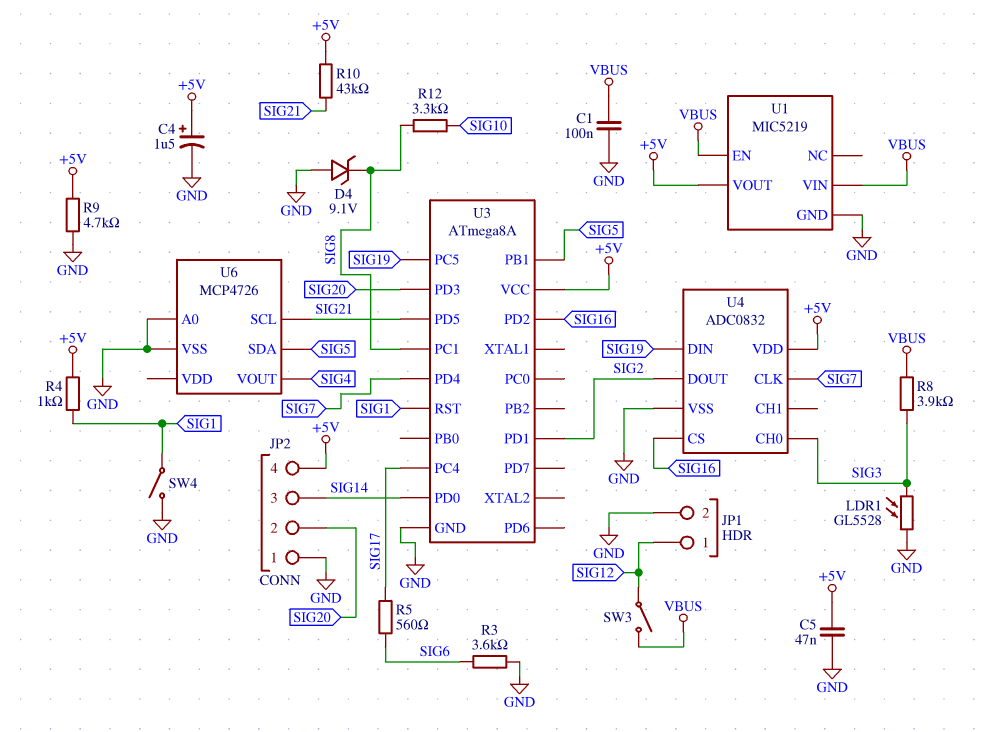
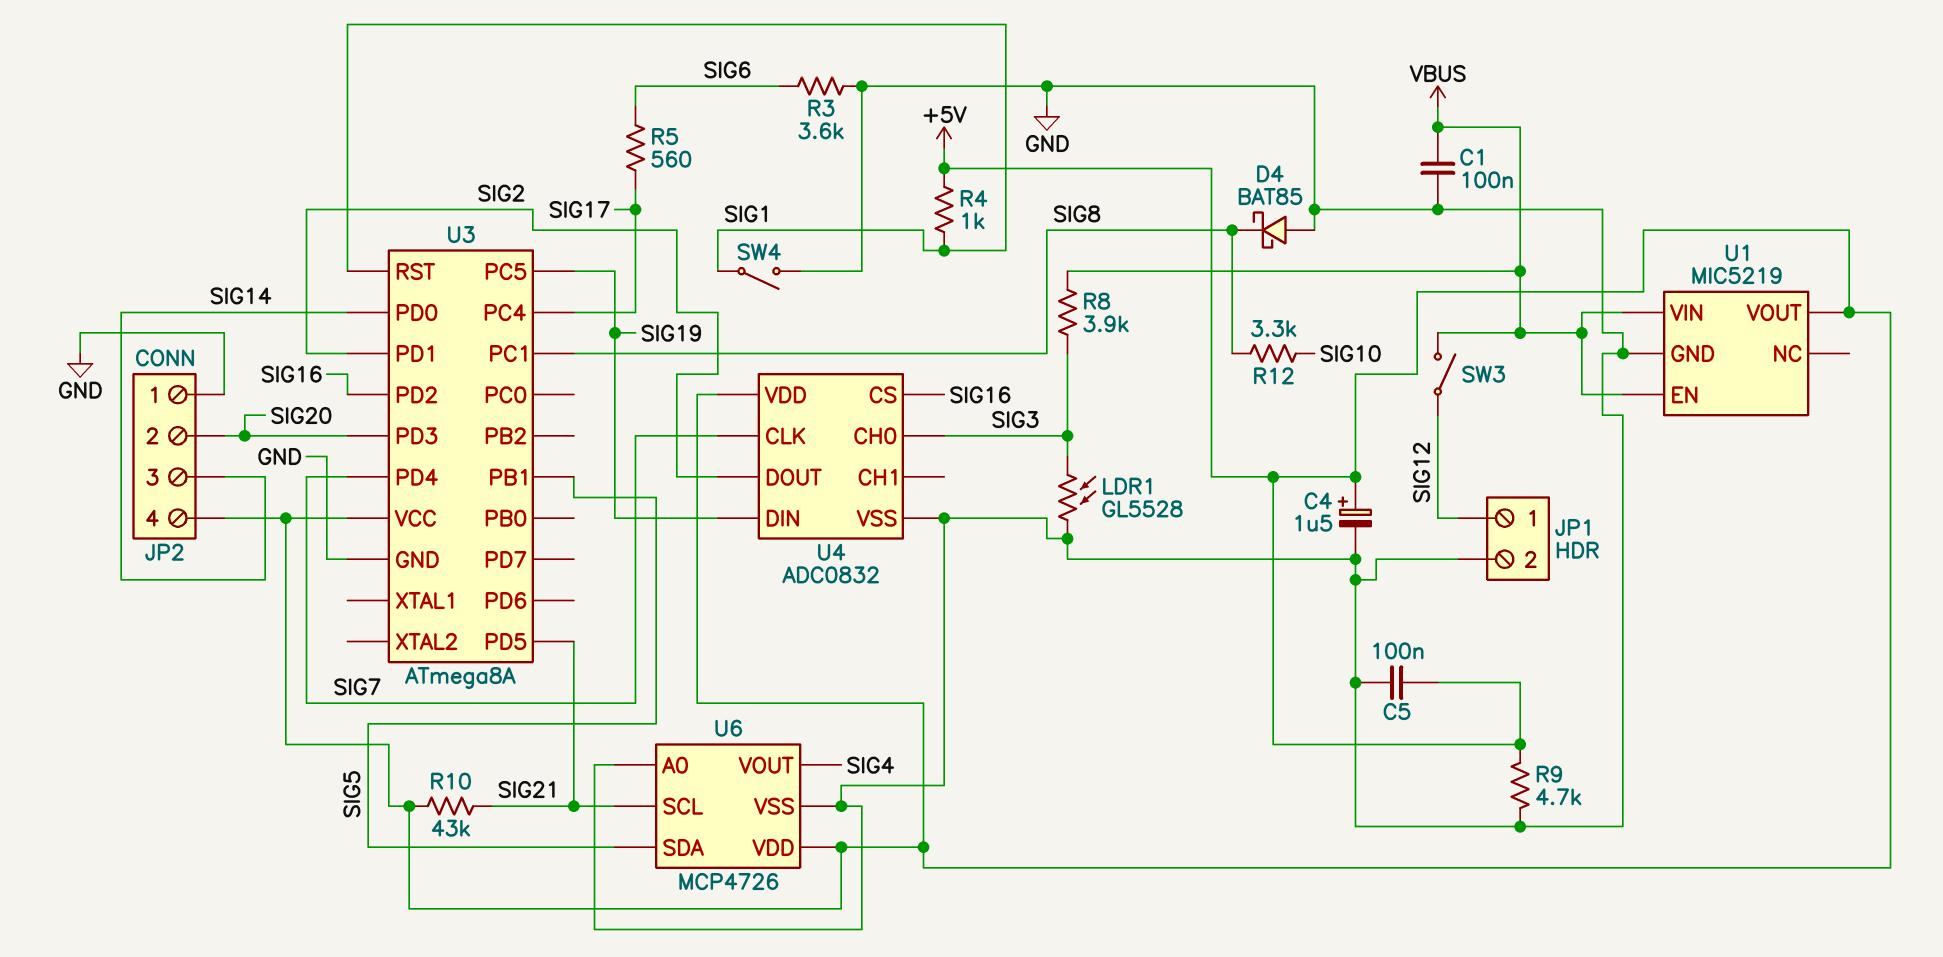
C5: 47nF (+5V, GND) -> 100nF (+5V, GND)
D4: zener 9.1V (A GND, K SIG8) -> schottky BAT85 (A GND, K SIG8)
U6 pin VDD: none -> +5V

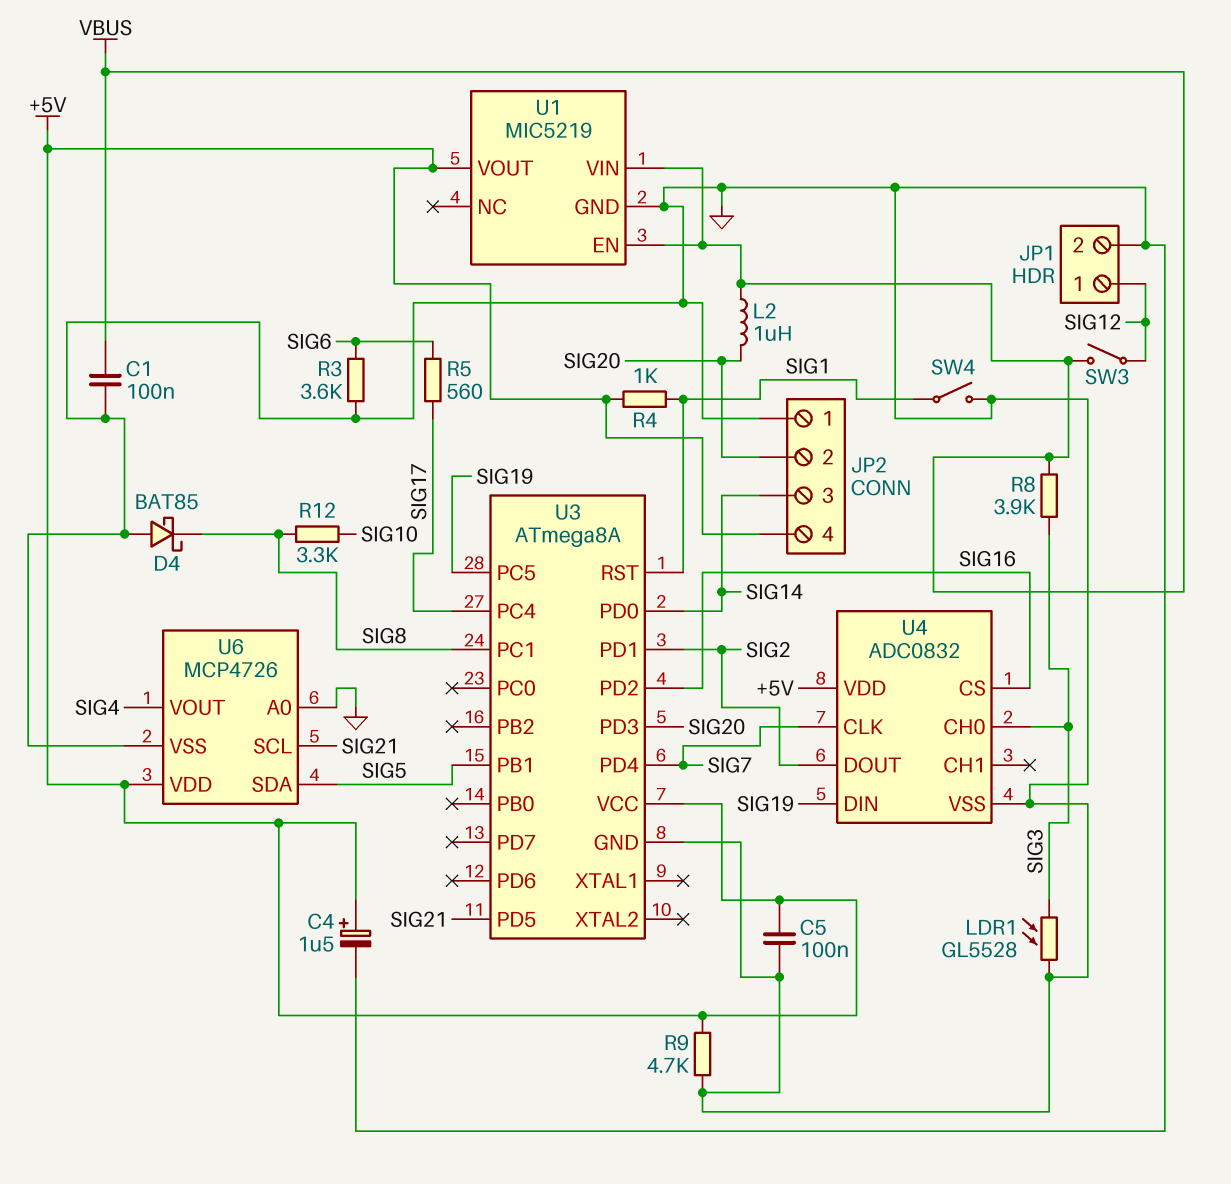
L2: none -> 1uH (SIG20, VBUS)
R10: 43k (+5V, SIG21) -> none

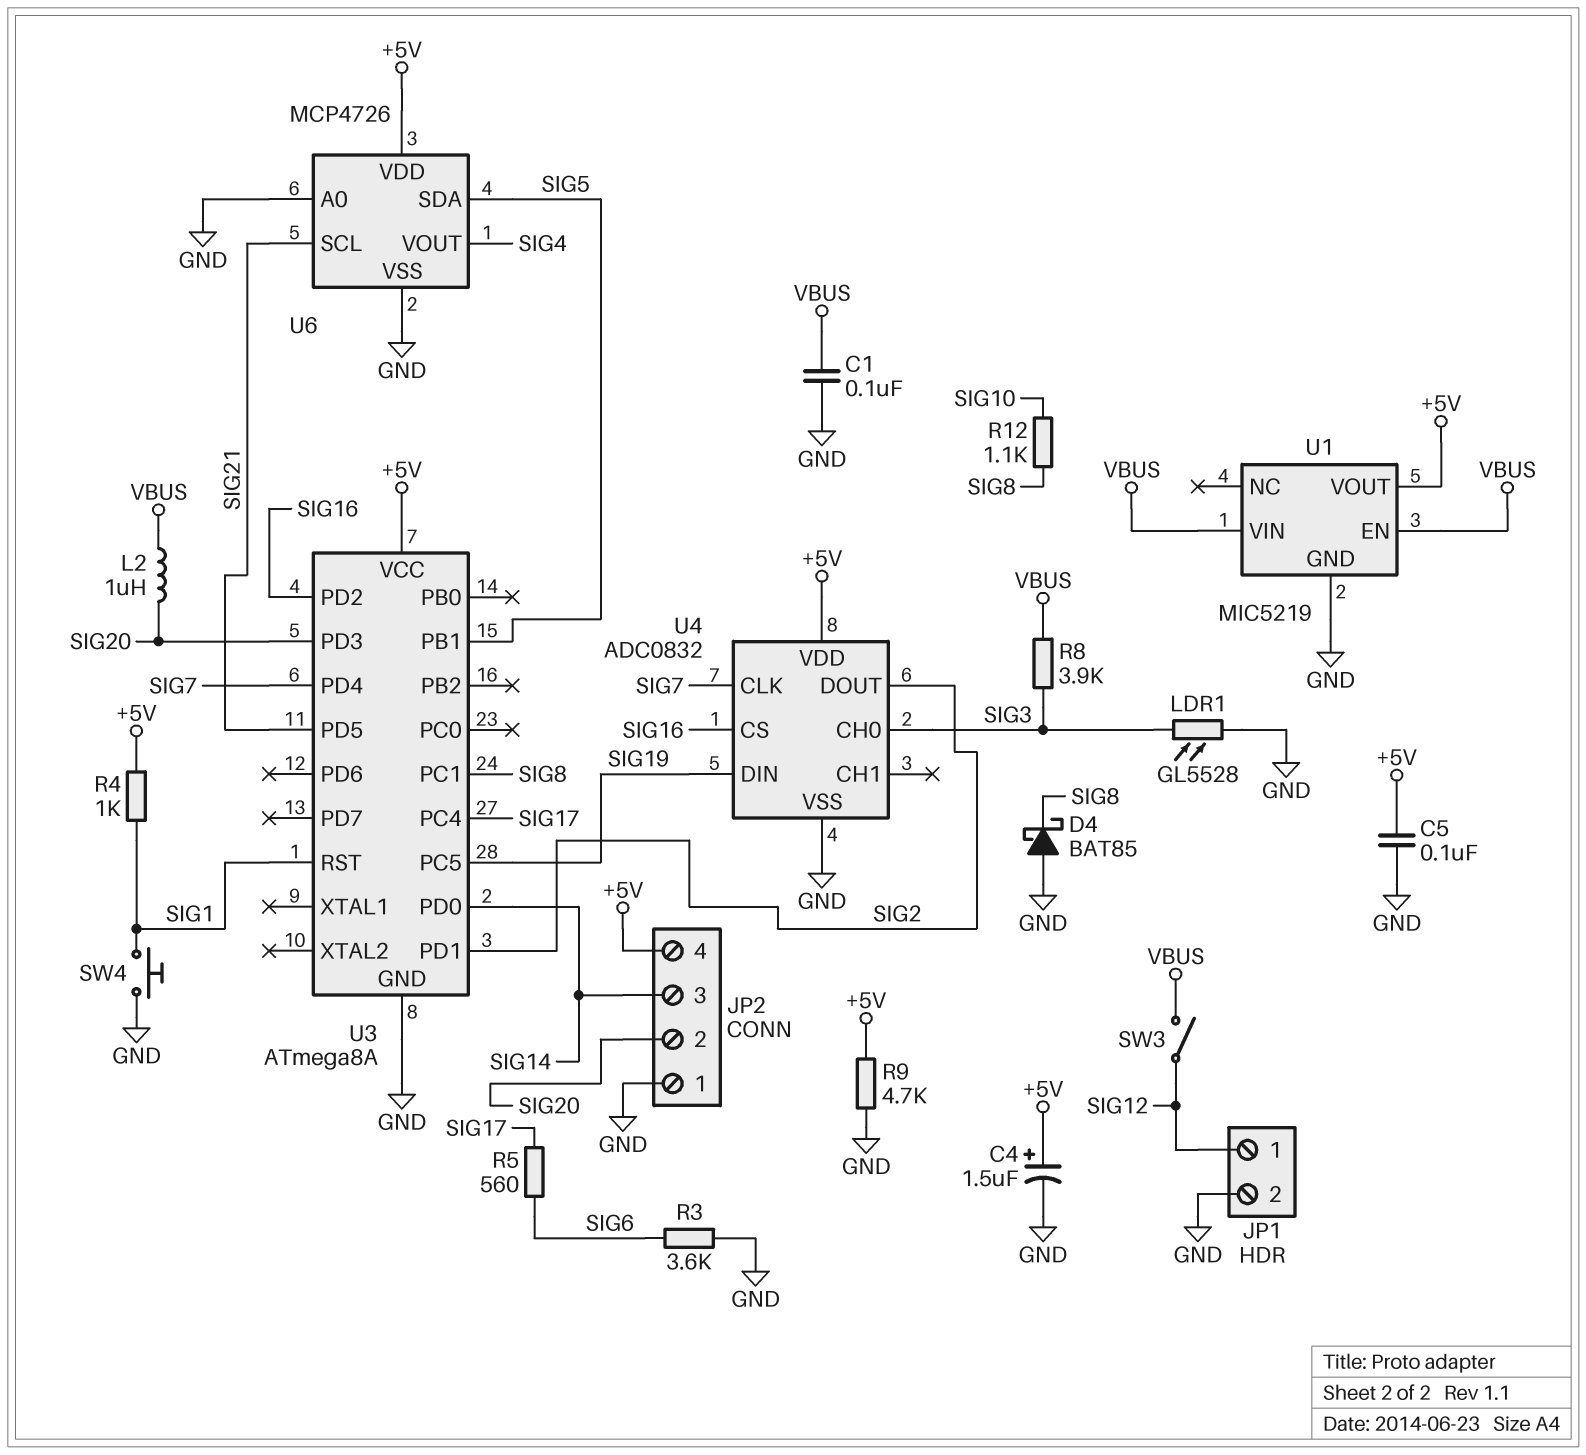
R12: 3.3k (SIG8, SIG10) -> 1.1k (SIG8, SIG10)
SW4: switch (GND, SIG1) -> button (GND, SIG1)

